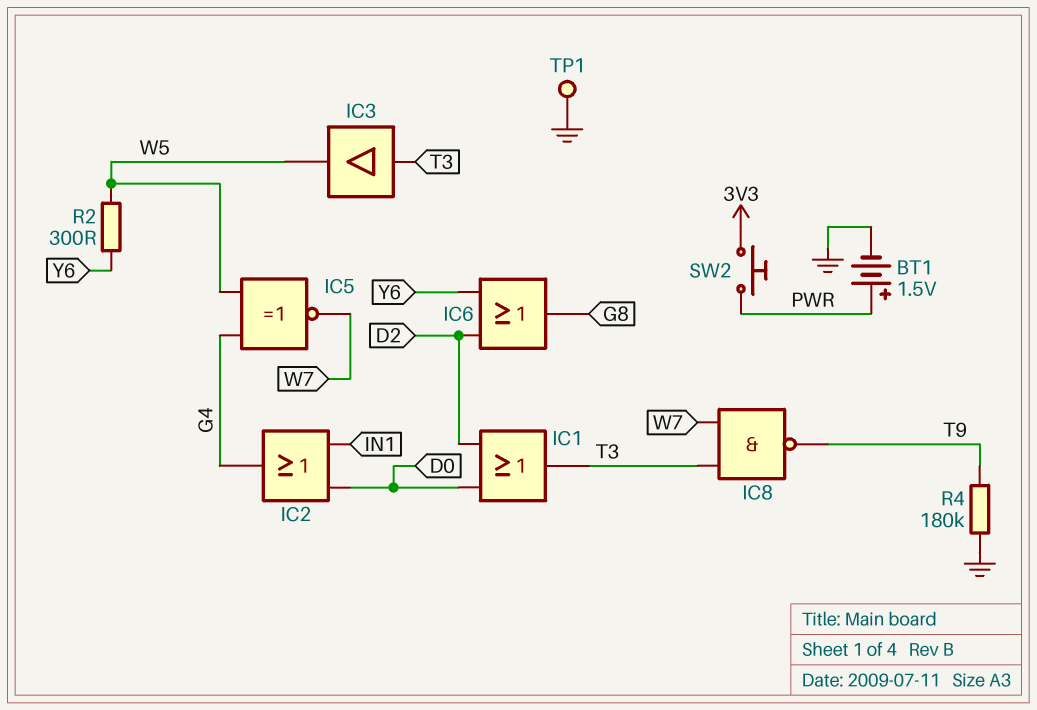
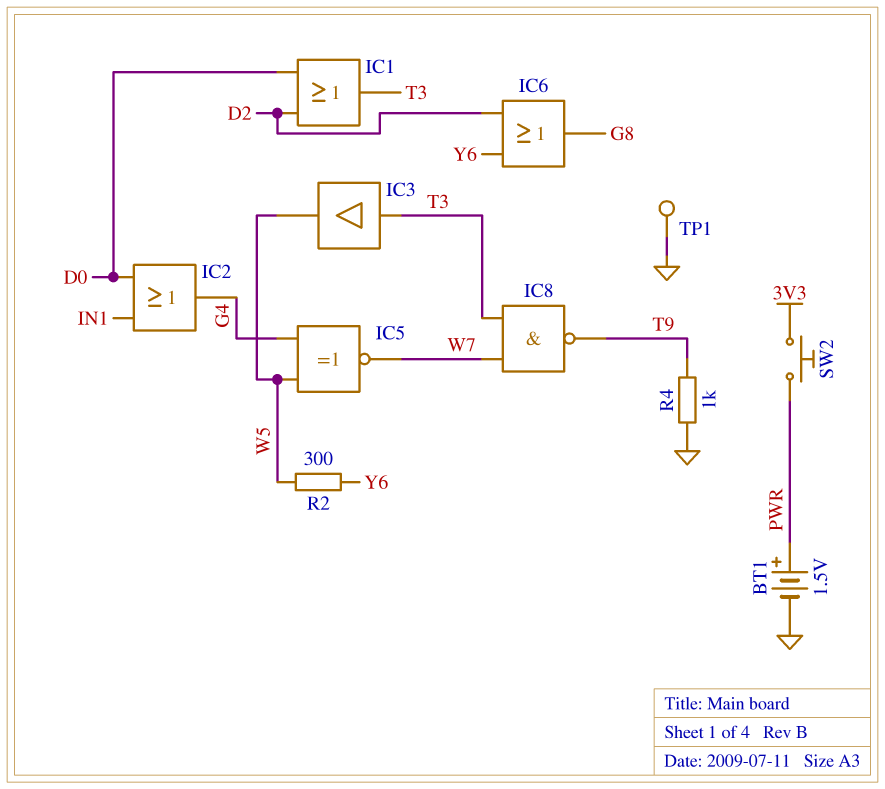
R4: 180k (GND, T9) -> 1k (GND, T9)

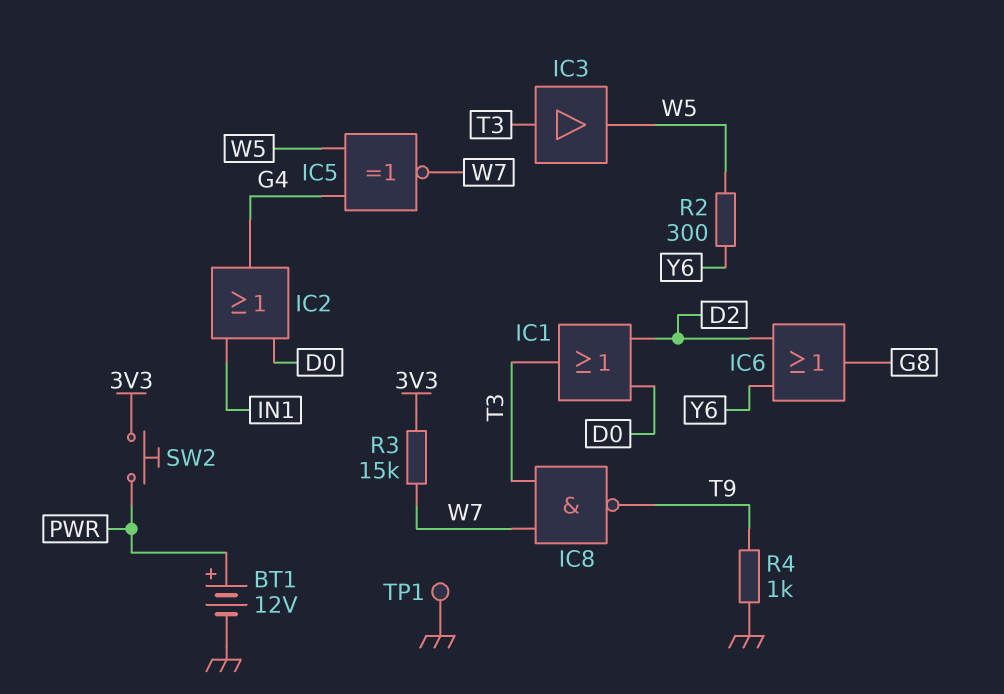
BT1: 1.5V (plus PWR, minus GND) -> 12V (plus PWR, minus GND)
R3: none -> 15k (3V3, W7)

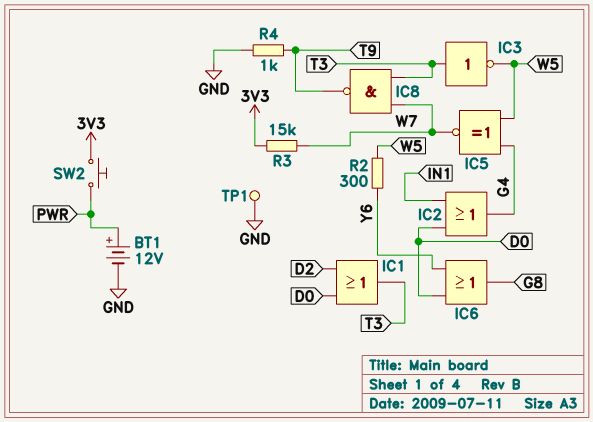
IC3: buffer (in T3, out W5) -> NOT (in T3, out W5)
IC6: OR (in D2, in Y6, out G8) -> OR (in D0, in Y6, out G8)

